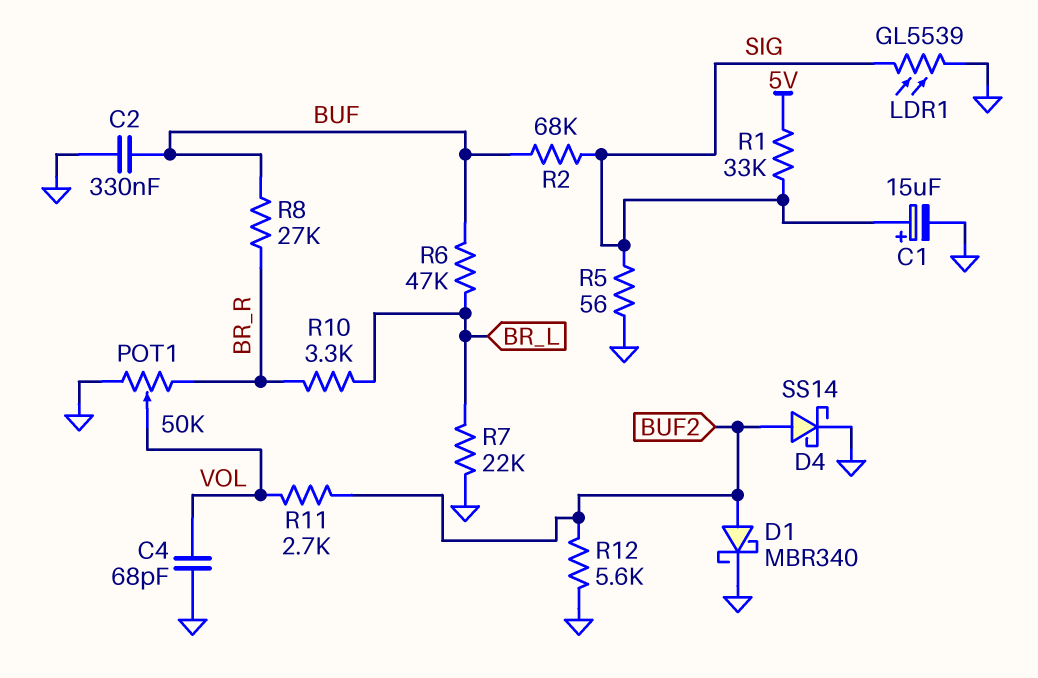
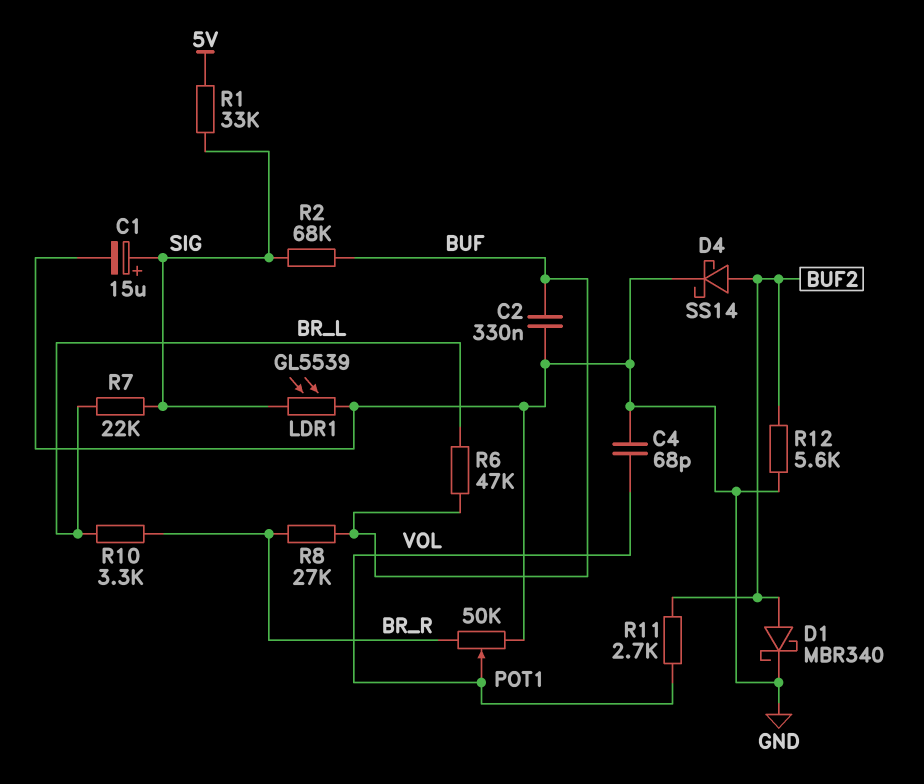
R5: 56 (GND, SIG) -> none
R7: 22k (BR_L, GND) -> 22k (BR_L, SIG)

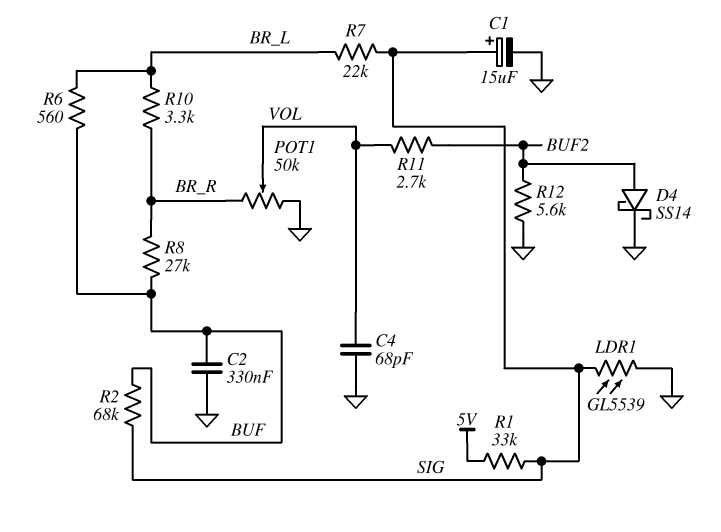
D1: schottky MBR340 (A BUF2, K GND) -> none
R6: 47k (BR_L, BUF) -> 560 (BR_L, BUF)

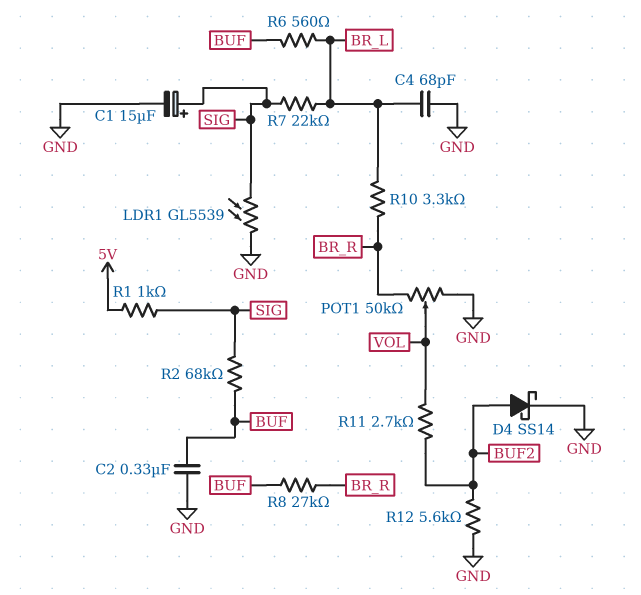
C4: 68pF (GND, VOL) -> 68pF (BR_L, GND)
R1: 33k (5V, SIG) -> 1k (5V, SIG)

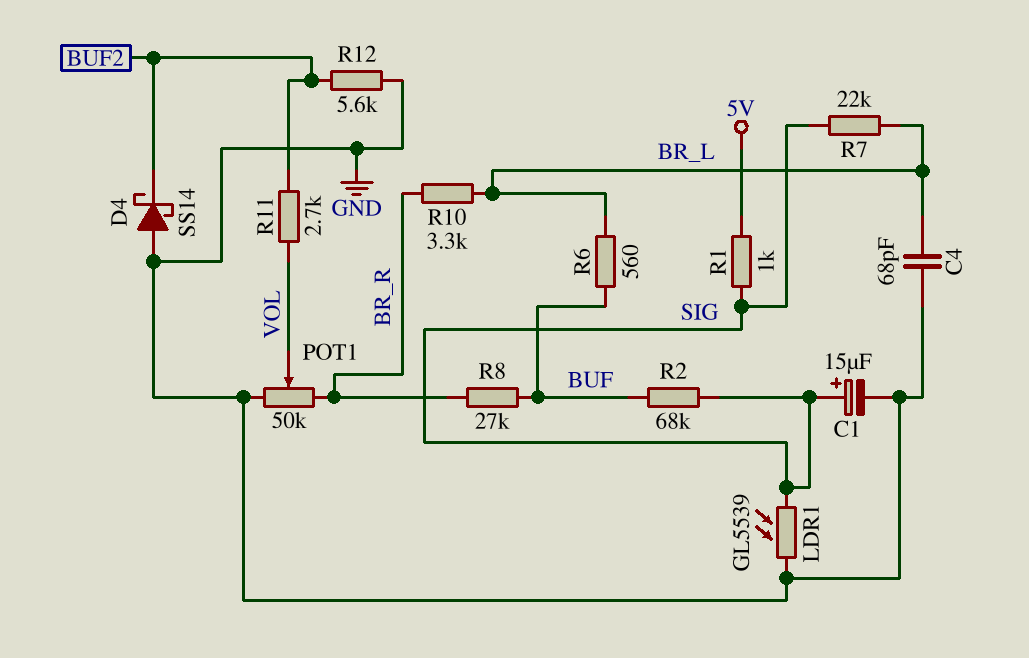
C2: 330nF (BUF, GND) -> none
D4: schottky SS14 (A BUF2, K GND) -> schottky SS14 (A GND, K BUF2)

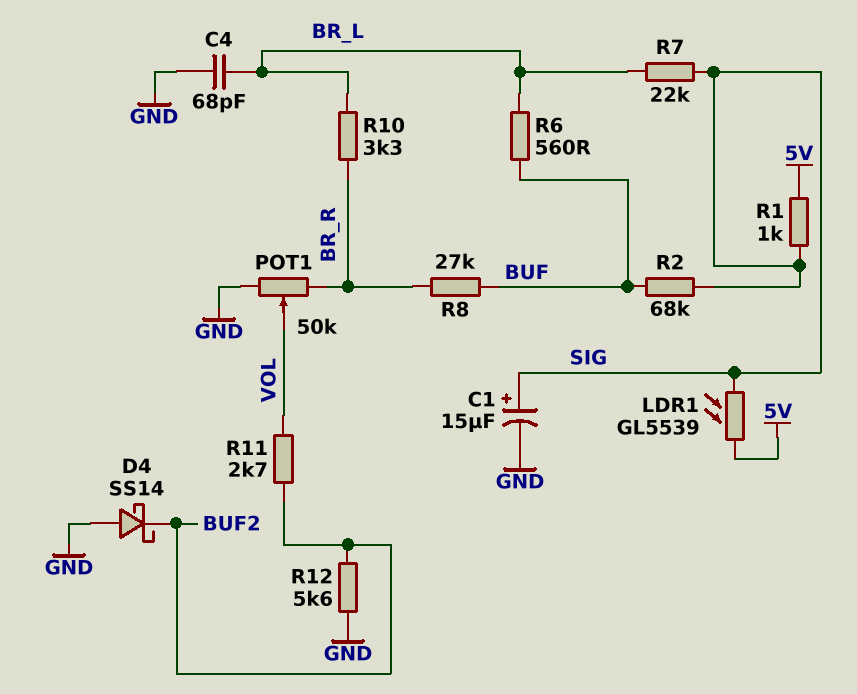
LDR1: GL5539 (GND, SIG) -> GL5539 (5V, SIG)

